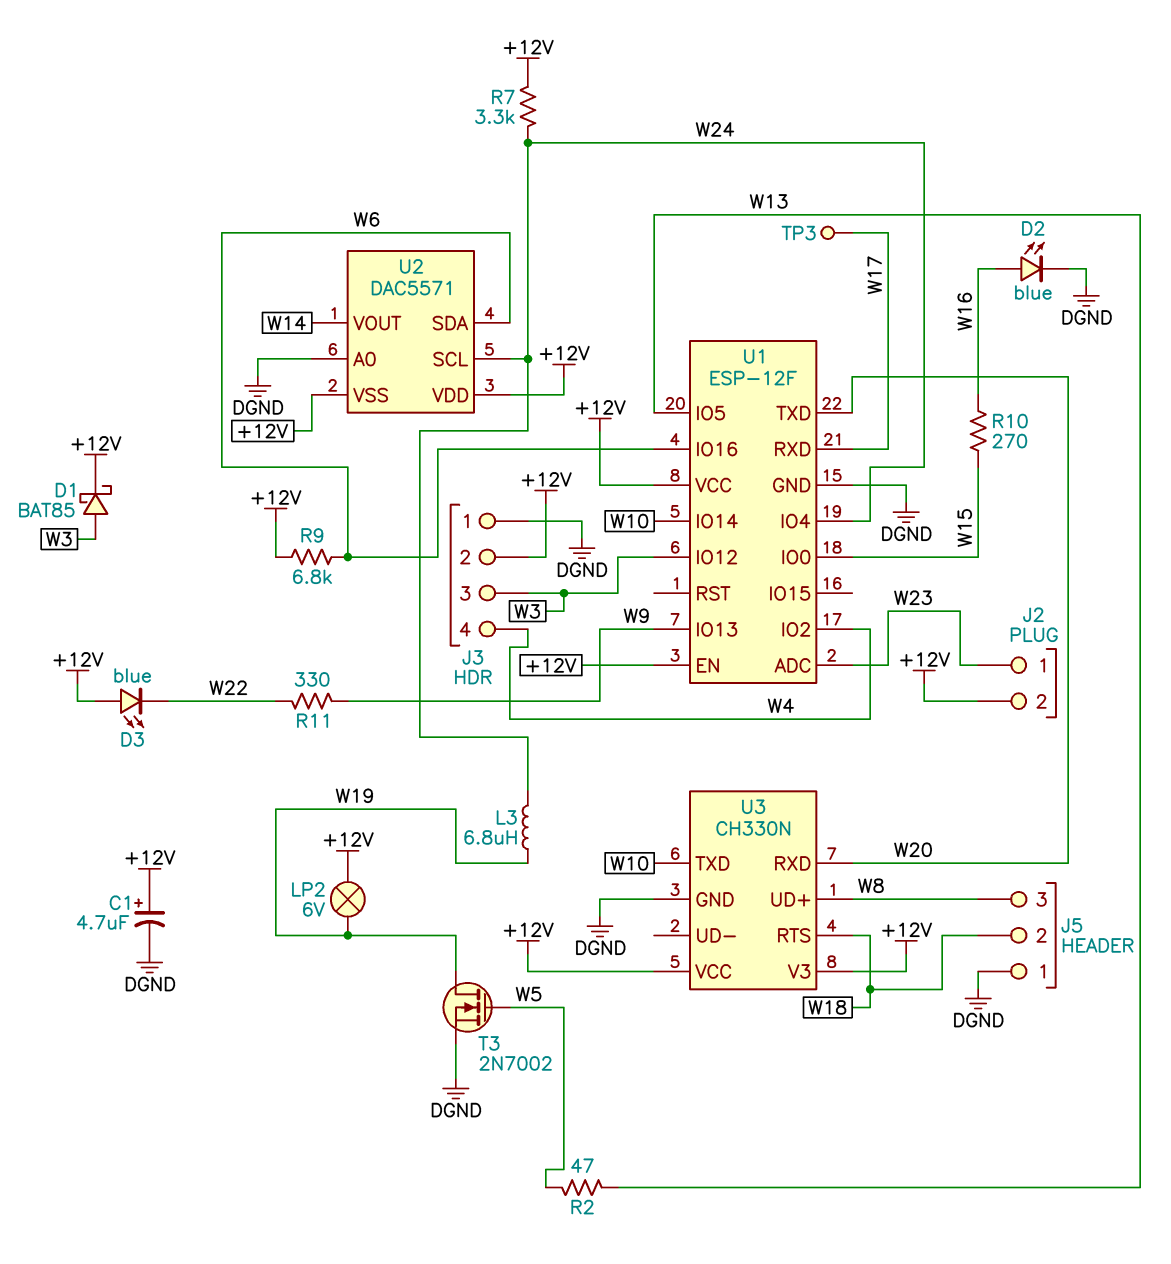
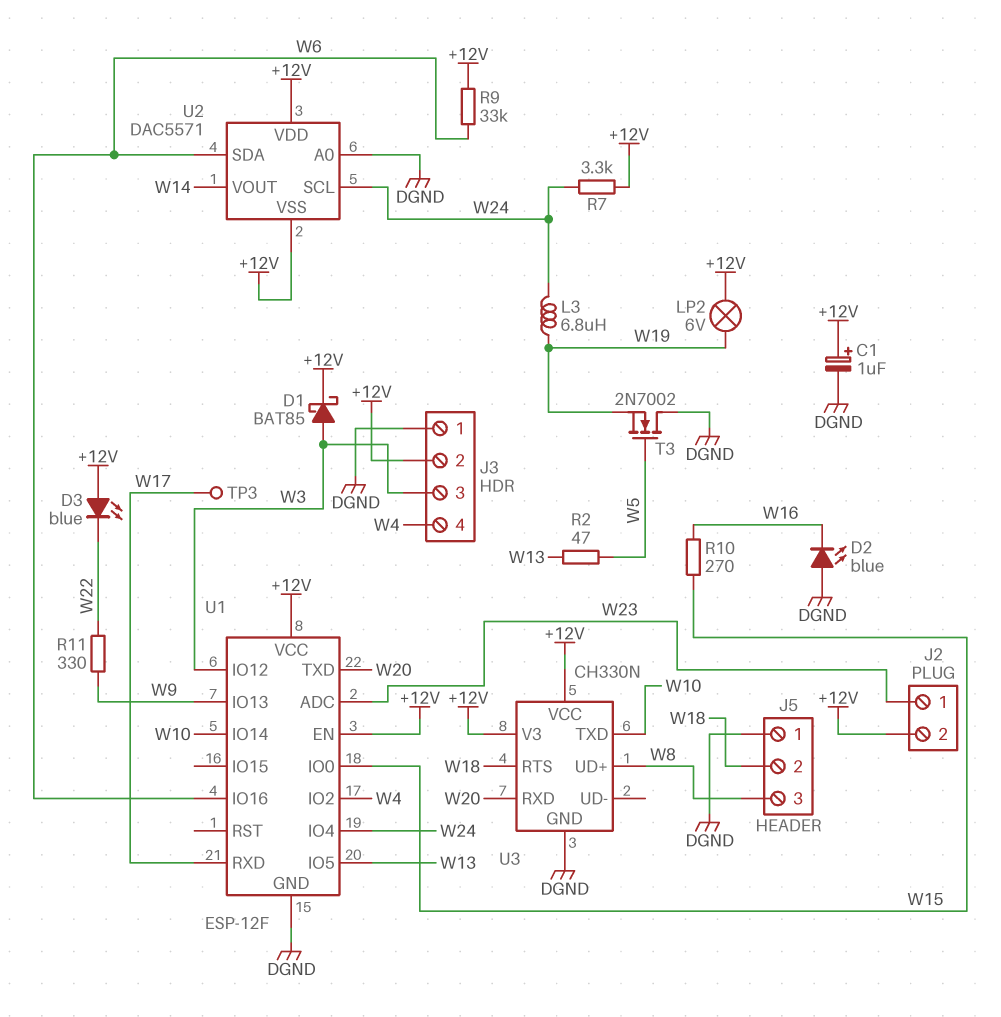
C1: 4.7uF (plus +12V, minus DGND) -> 1uF (plus +12V, minus DGND)
D2: LED blue (A W16, K DGND) -> LED blue (A DGND, K W16)
R9: 6.8k (+12V, W6) -> 33k (+12V, W6)
T3: NMOS 2N7002 (G W5, D W19, S DGND) -> NMOS 2N7002 (G W5, D DGND, S W19)

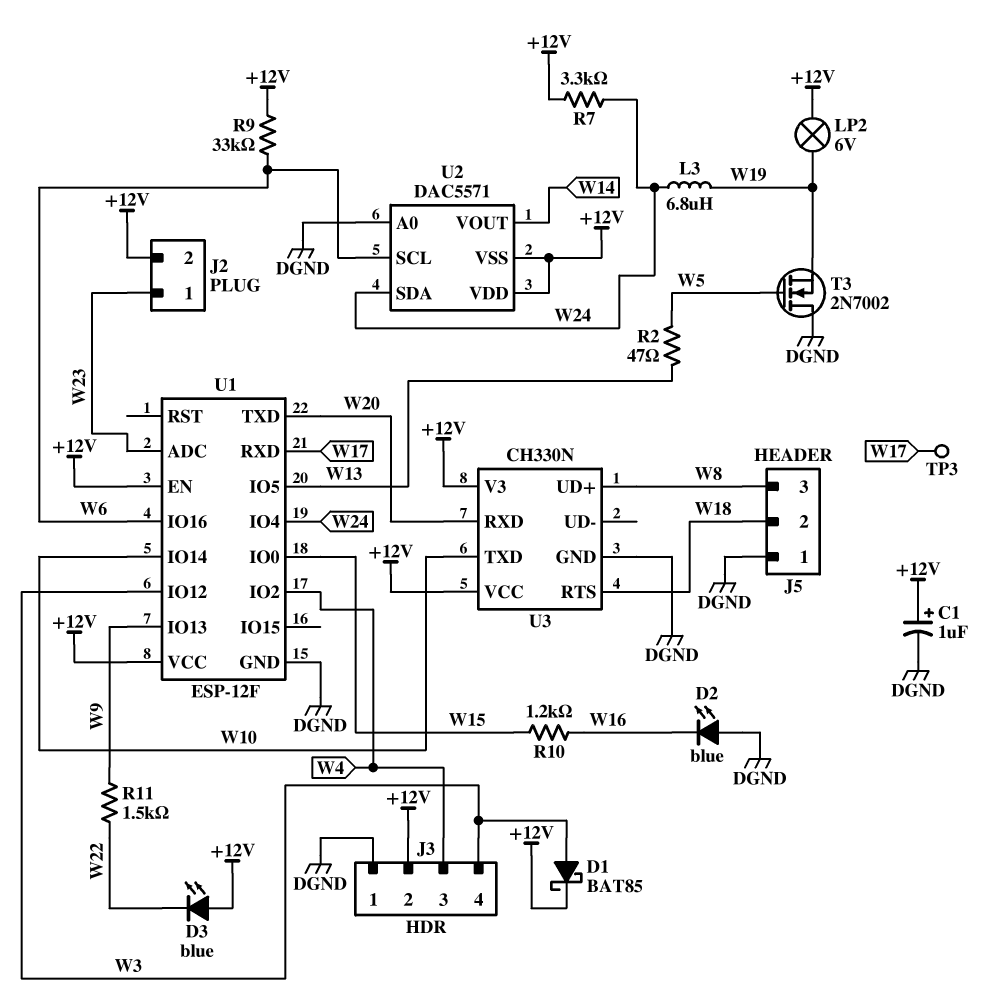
J3 pin 3: W3 -> W4
J3 pin 4: W4 -> W3
R10: 270 (W15, W16) -> 1.2k (W15, W16)
R11: 330 (W9, W22) -> 1.5k (W9, W22)
U2 pin SCL: W24 -> W6
U2 pin SDA: W6 -> W24

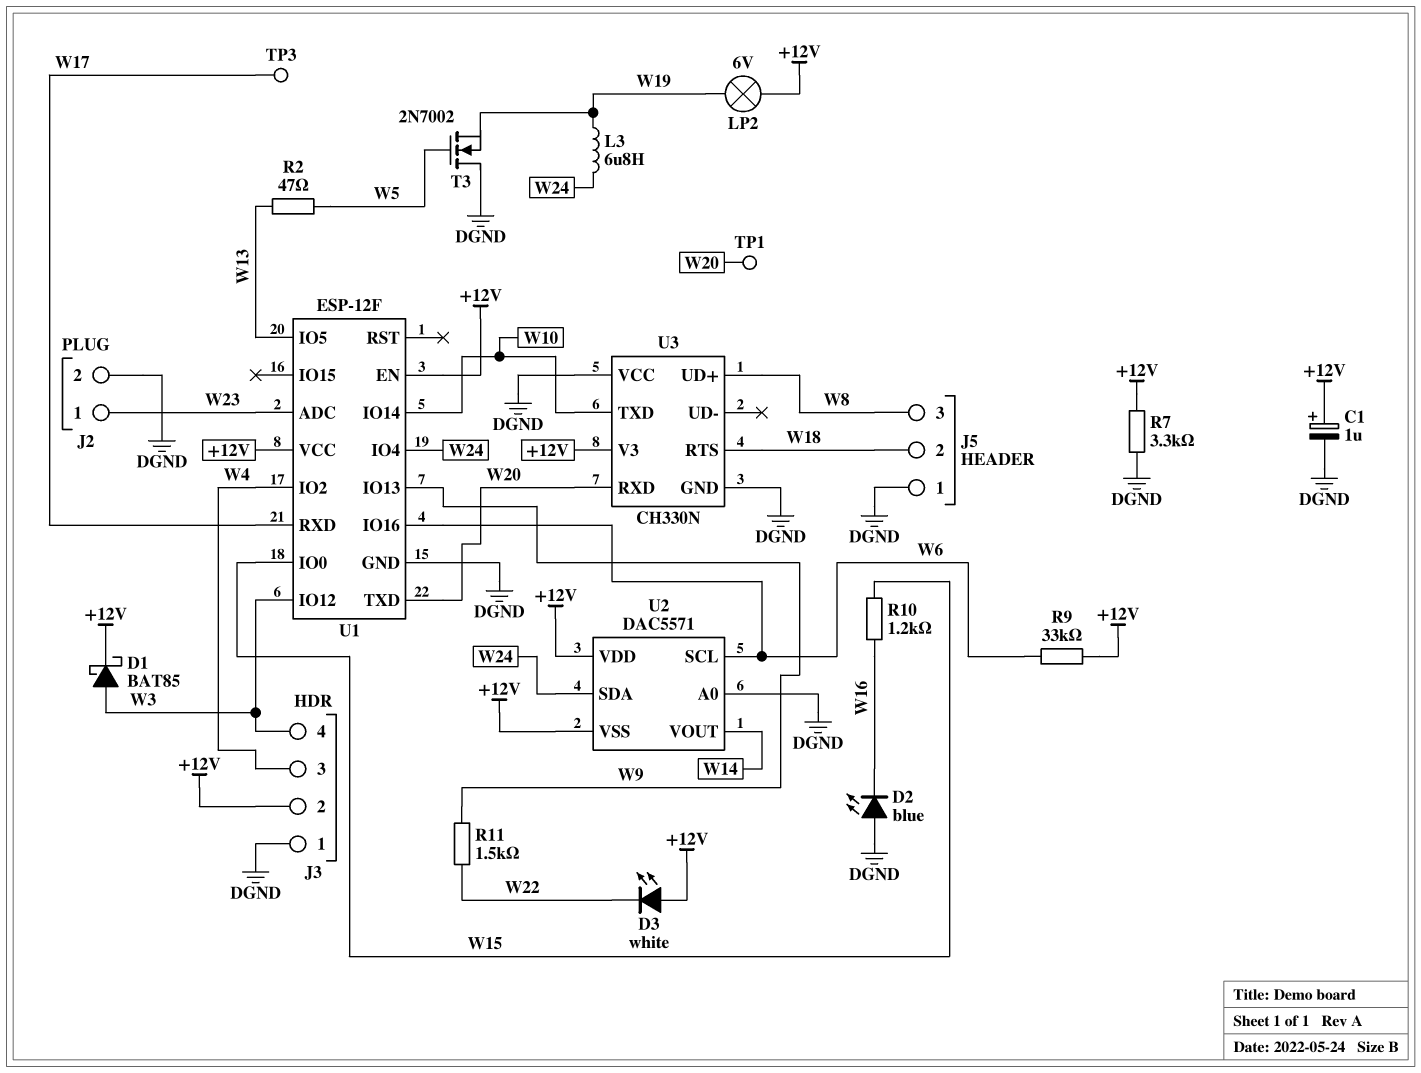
D3: LED blue (A +12V, K W22) -> LED white (A +12V, K W22)
J2 pin 2: +12V -> DGND
R7: 3.3k (+12V, W24) -> 3.3k (+12V, DGND)
TP1: none -> test point (W20)
U3 pin VCC: +12V -> DGND

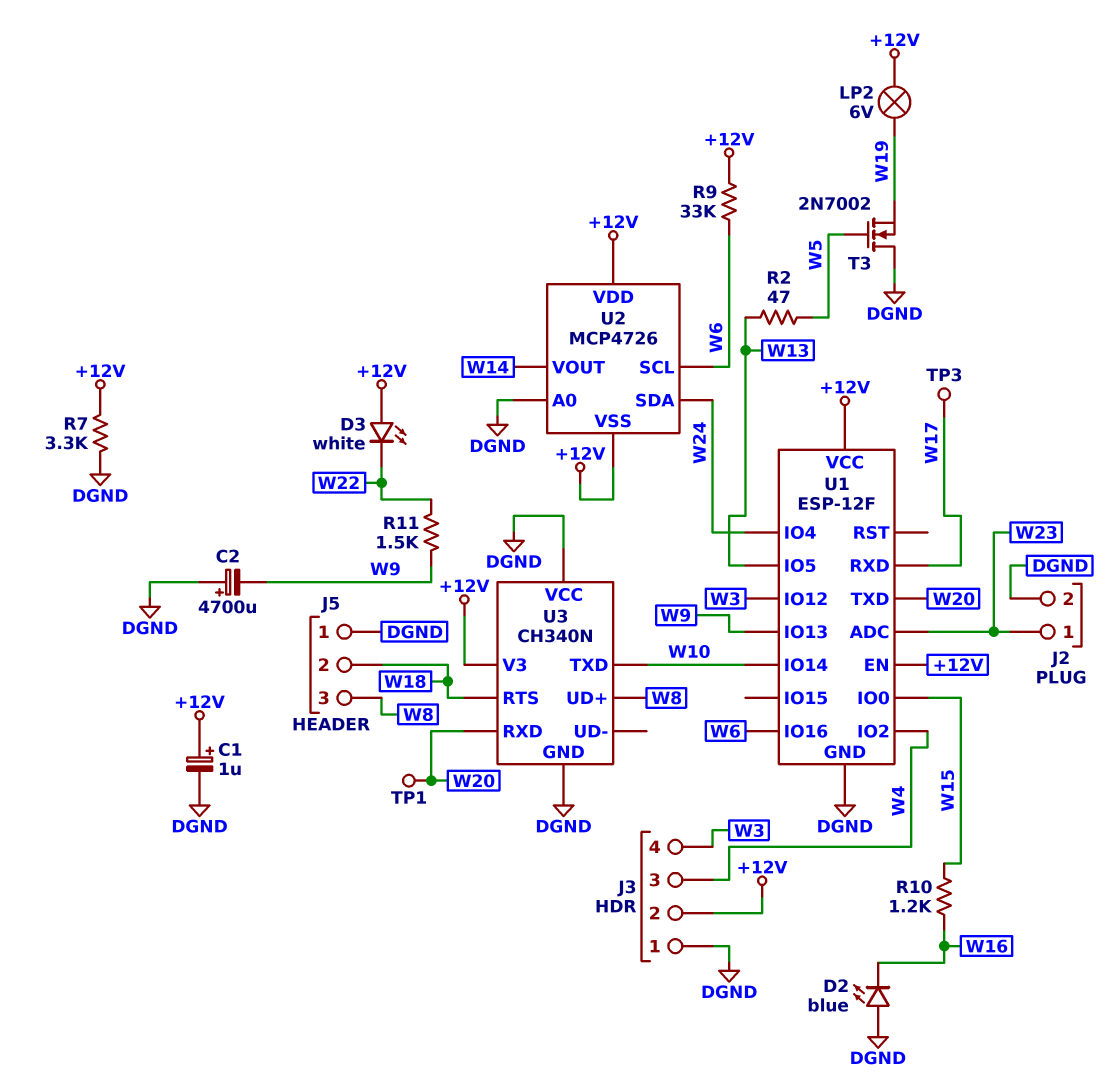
C2: none -> 4700uF (plus DGND, minus W9)
D1: schottky BAT85 (A W3, K +12V) -> none
L3: 6.8uH (W19, W24) -> none
U2: DAC5571 -> MCP4726
U3: CH330N -> CH340N

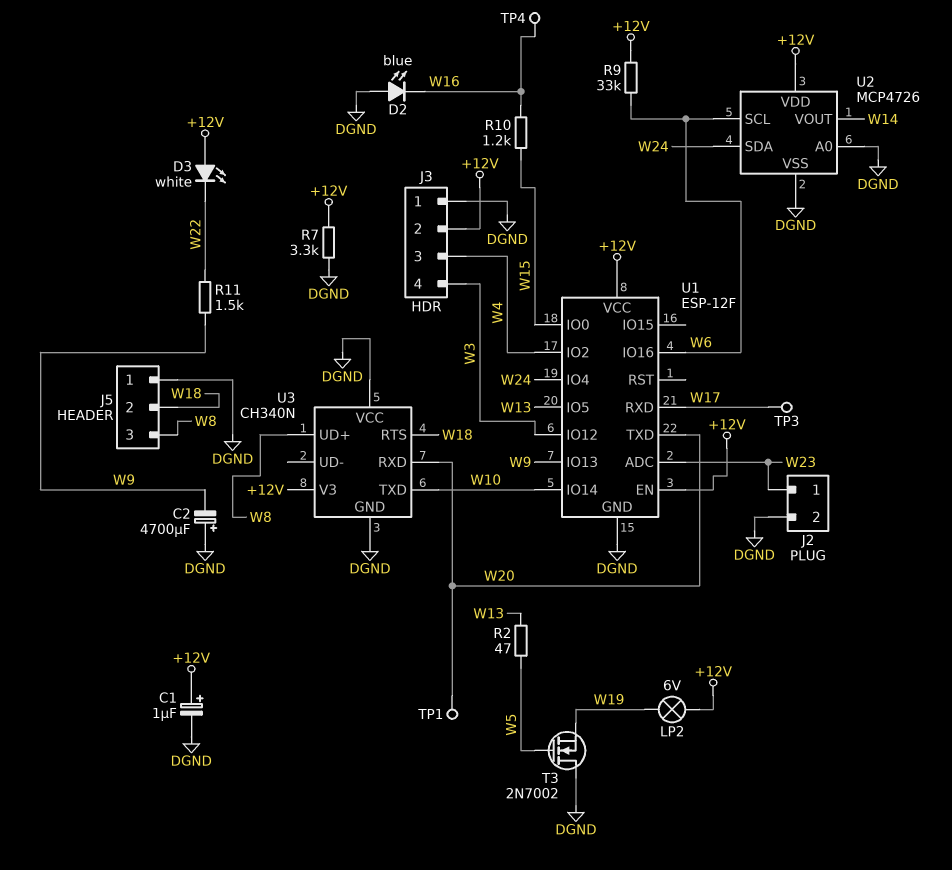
TP4: none -> test point (W16)
U2 pin VSS: +12V -> DGND

